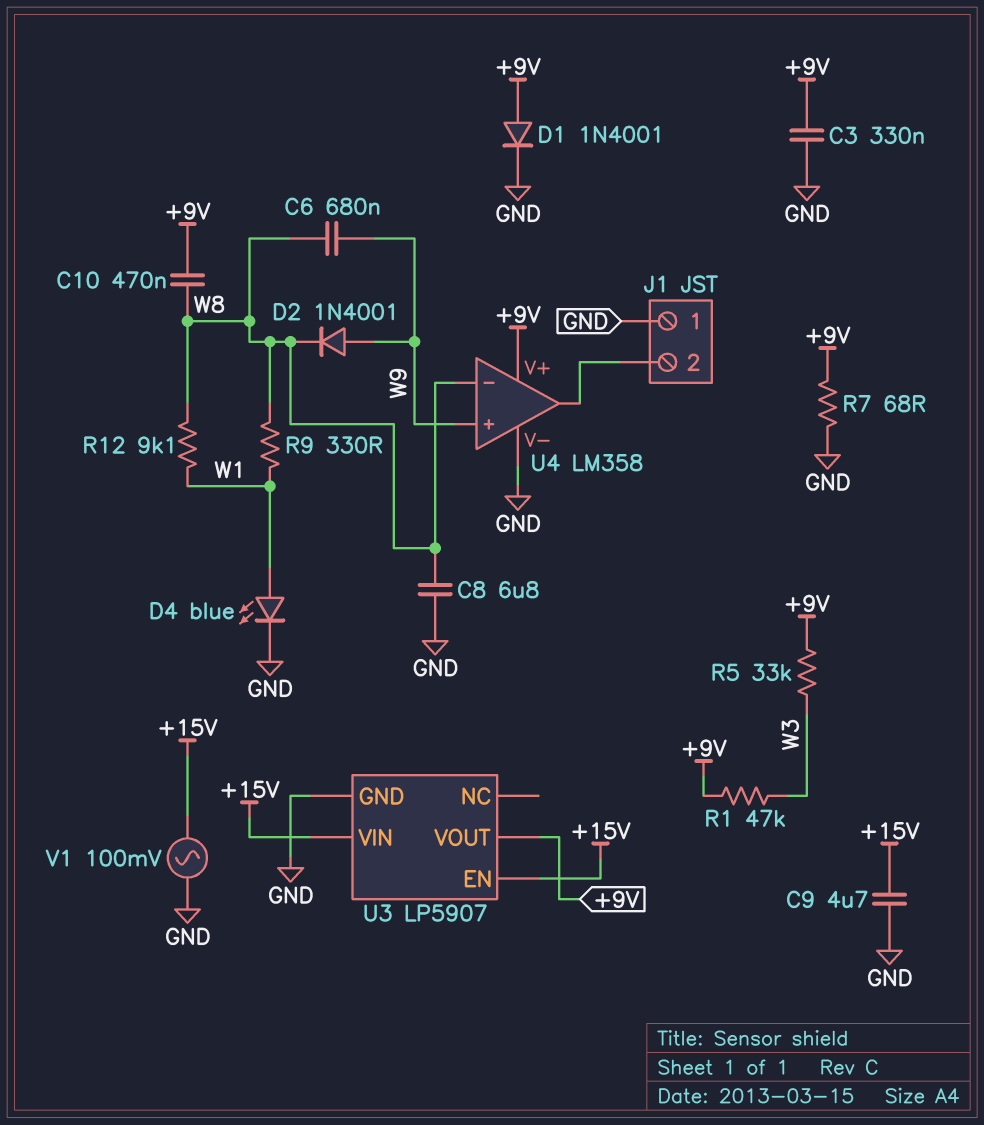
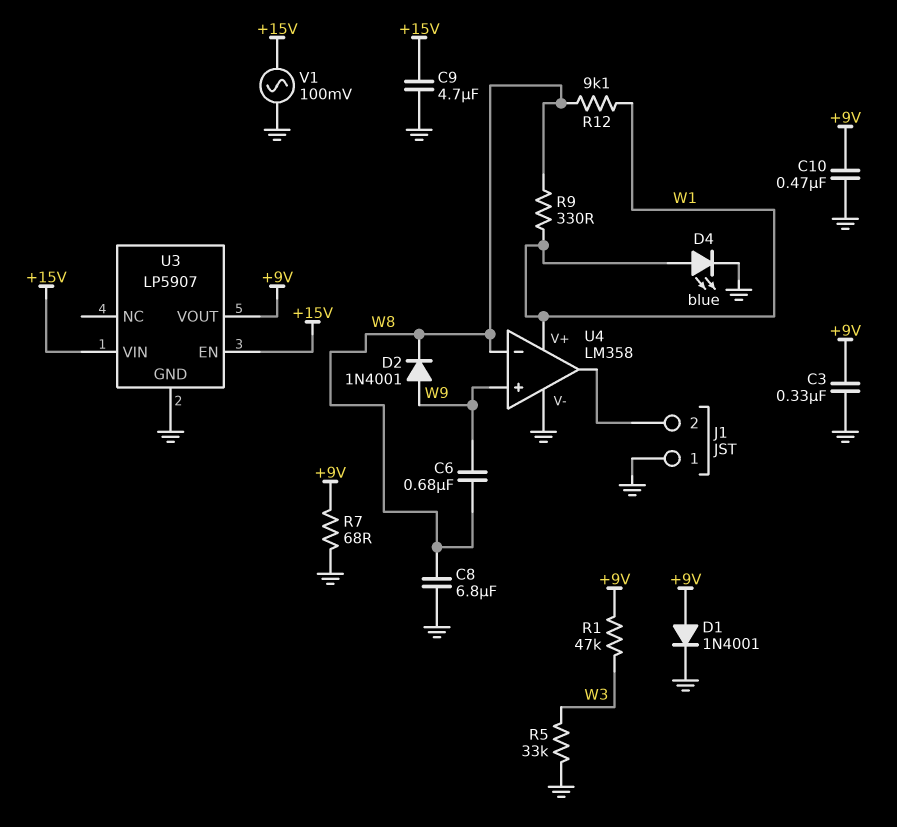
C10: 470nF (+9V, W8) -> 470nF (+9V, GND)
R5: 33k (+9V, W3) -> 33k (GND, W3)
U4 pin V+: +9V -> W1

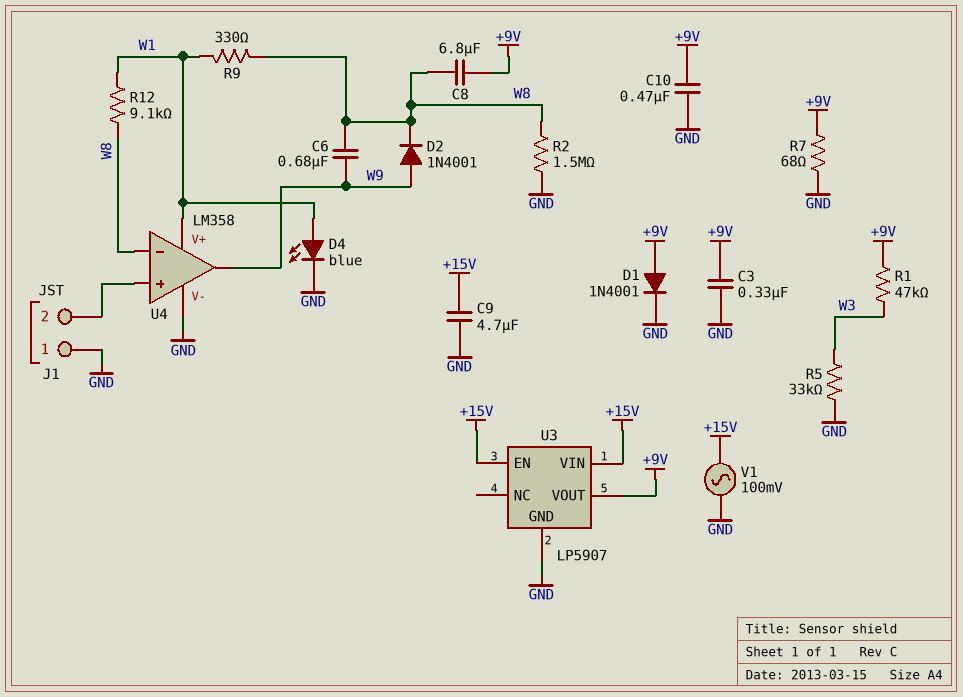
C8: 6.8uF (GND, W8) -> 6.8uF (+9V, W8)
R2: none -> 1.5M (GND, W8)
U4 pin in+: W9 -> J1/2
U4 pin out: J1/2 -> W9

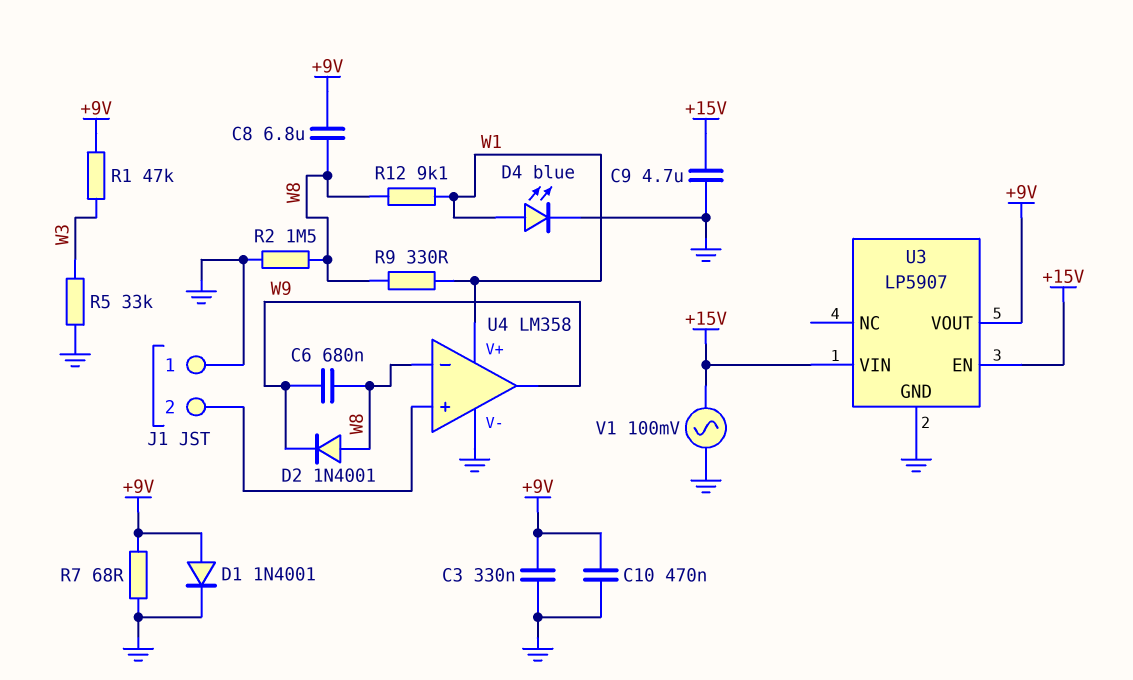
D2: diode 1N4001 (A W9, K W8) -> diode 1N4001 (A W8, K W9)

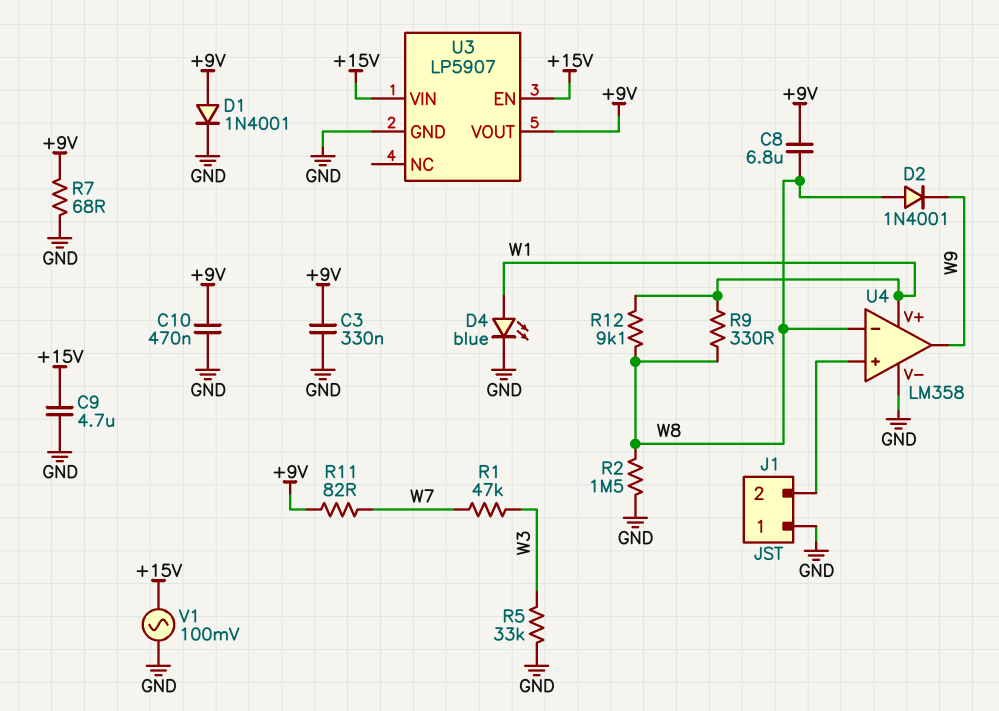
C6: 680nF (W8, W9) -> none
R1: 47k (+9V, W3) -> 47k (W3, W7)
R11: none -> 82 (+9V, W7)

